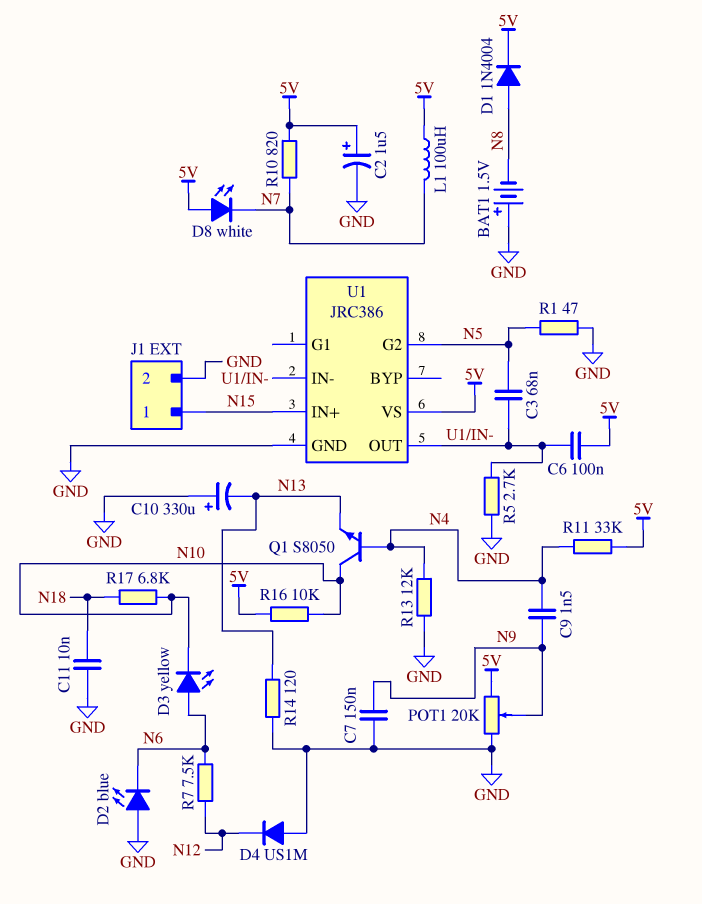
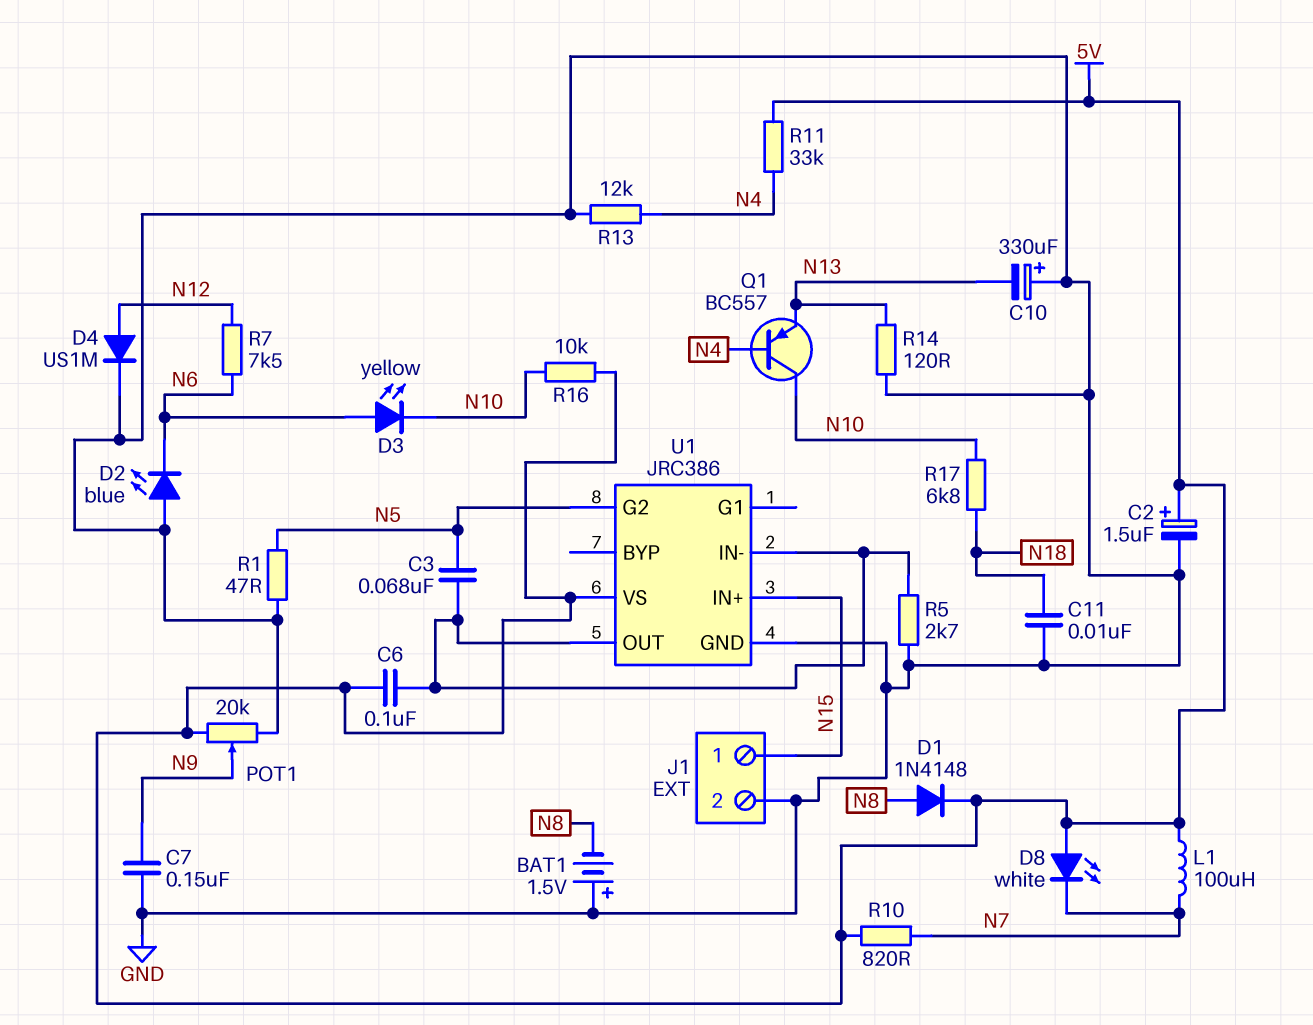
C9: 1.5nF (N4, N9) -> none
D1: diode 1N4004 (A N8, K 5V) -> diode 1N4148 (A N8, K 5V)
D4: diode US1M (A GND, K N12) -> diode US1M (A N12, K GND)
Q1: NPN S8050 (B N4, C N10, E N13) -> PNP BC557 (B N4, C N10, E N13)

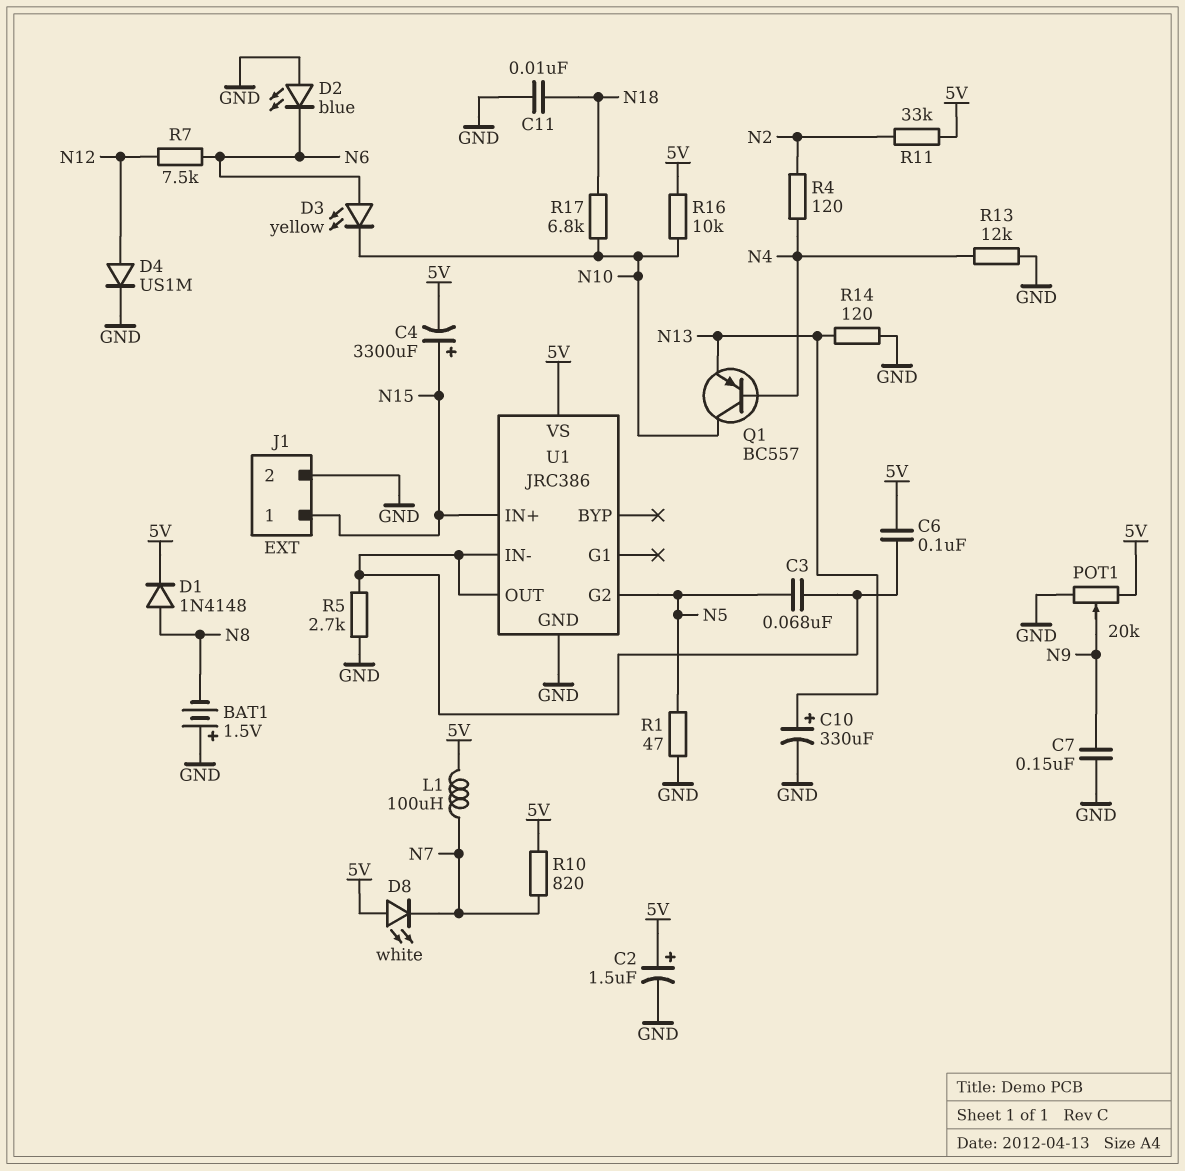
C4: none -> 3300uF (plus N15, minus 5V)
C10: 330uF (plus GND, minus N13) -> 330uF (plus N13, minus GND)
R4: none -> 120 (N2, N4)
R11: 33k (5V, N4) -> 33k (5V, N2)

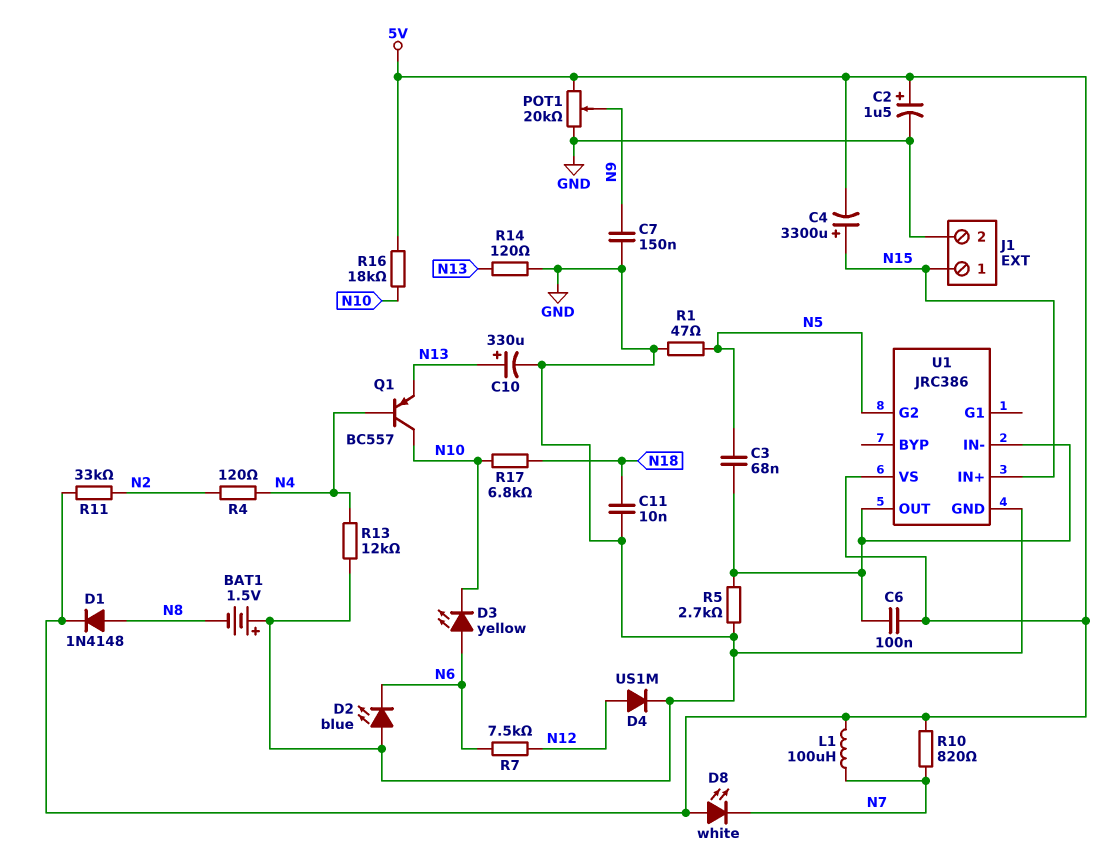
R16: 10k (5V, N10) -> 18k (5V, N10)

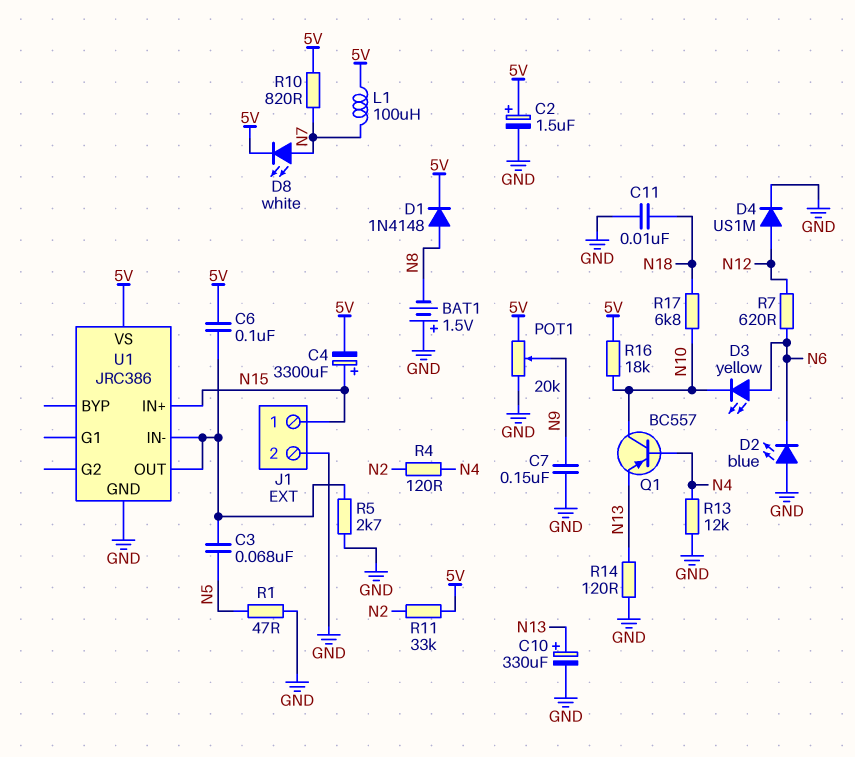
D8: LED white (A 5V, K N7) -> LED white (A N7, K 5V)
R7: 7.5k (N6, N12) -> 620 (N6, N12)
U1 pin G2: N5 -> none

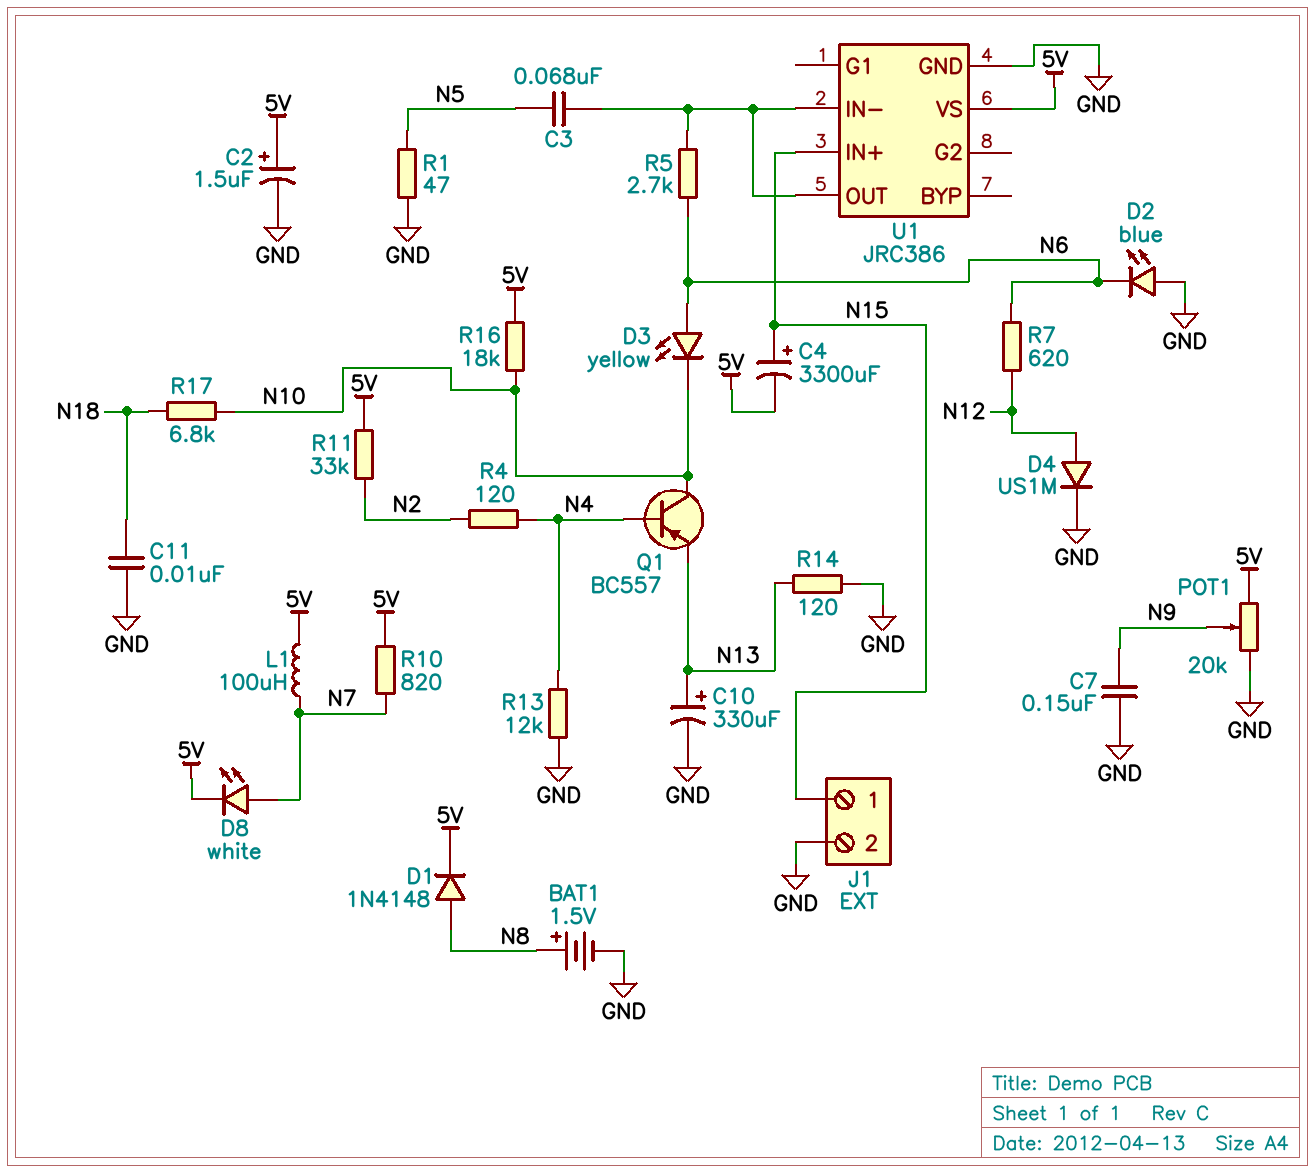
BAT1: 1.5V (plus GND, minus N8) -> 1.5V (plus N8, minus GND)
C6: 100nF (5V, U1/IN-) -> none
R5: 2.7k (GND, U1/IN-) -> 2.7k (N6, U1/IN-)

